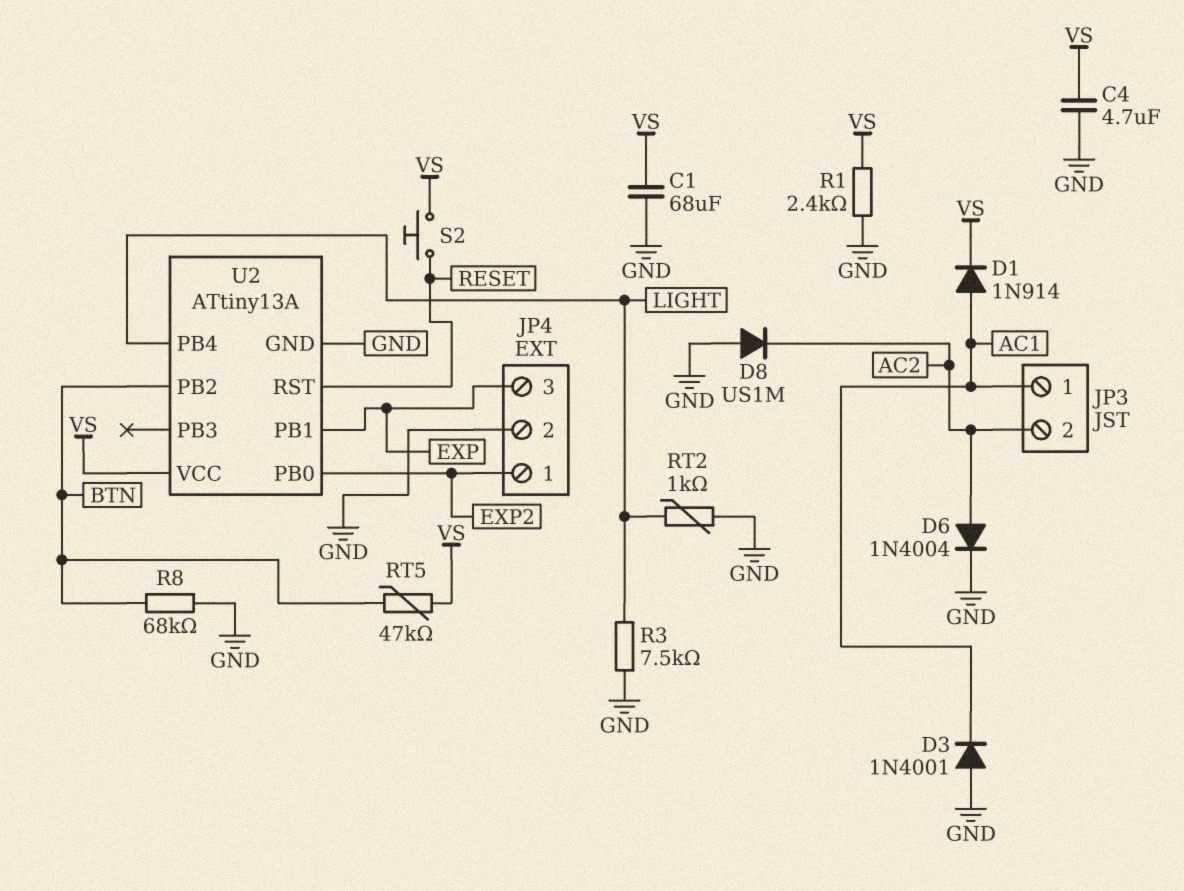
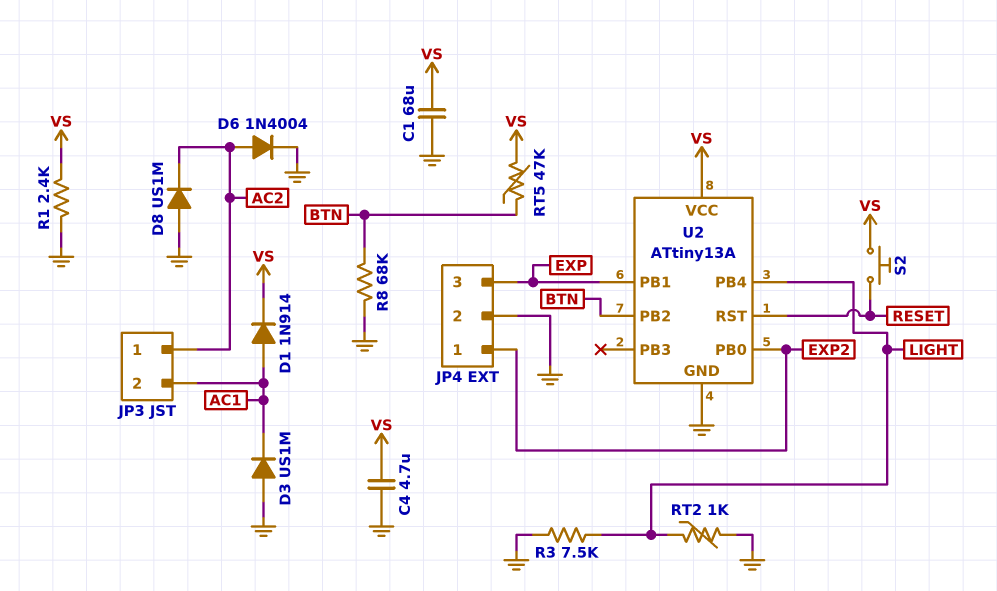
D3: diode 1N4001 (A GND, K AC1) -> diode US1M (A GND, K AC1)
JP3 pin 1: AC1 -> AC2
JP3 pin 2: AC2 -> AC1

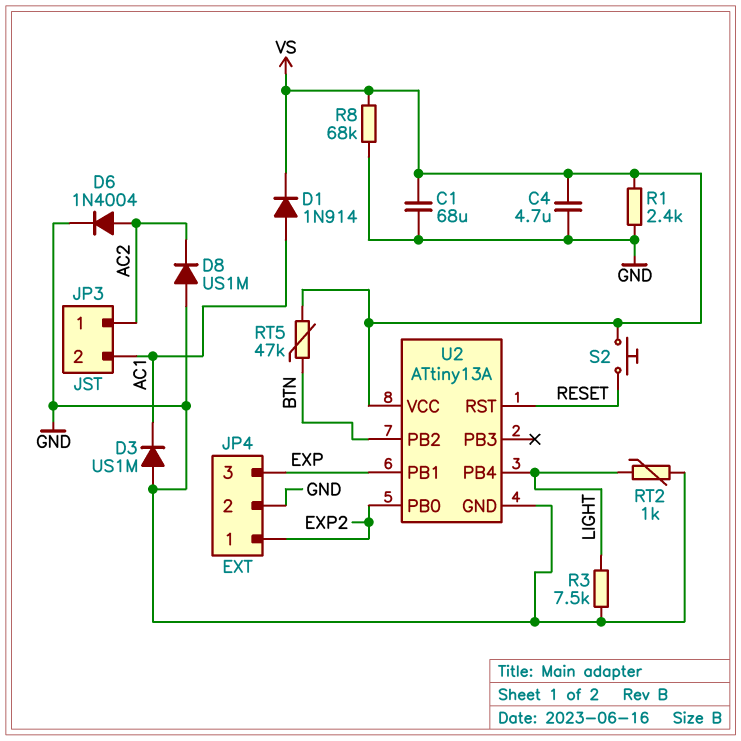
R8: 68k (BTN, GND) -> 68k (GND, VS)

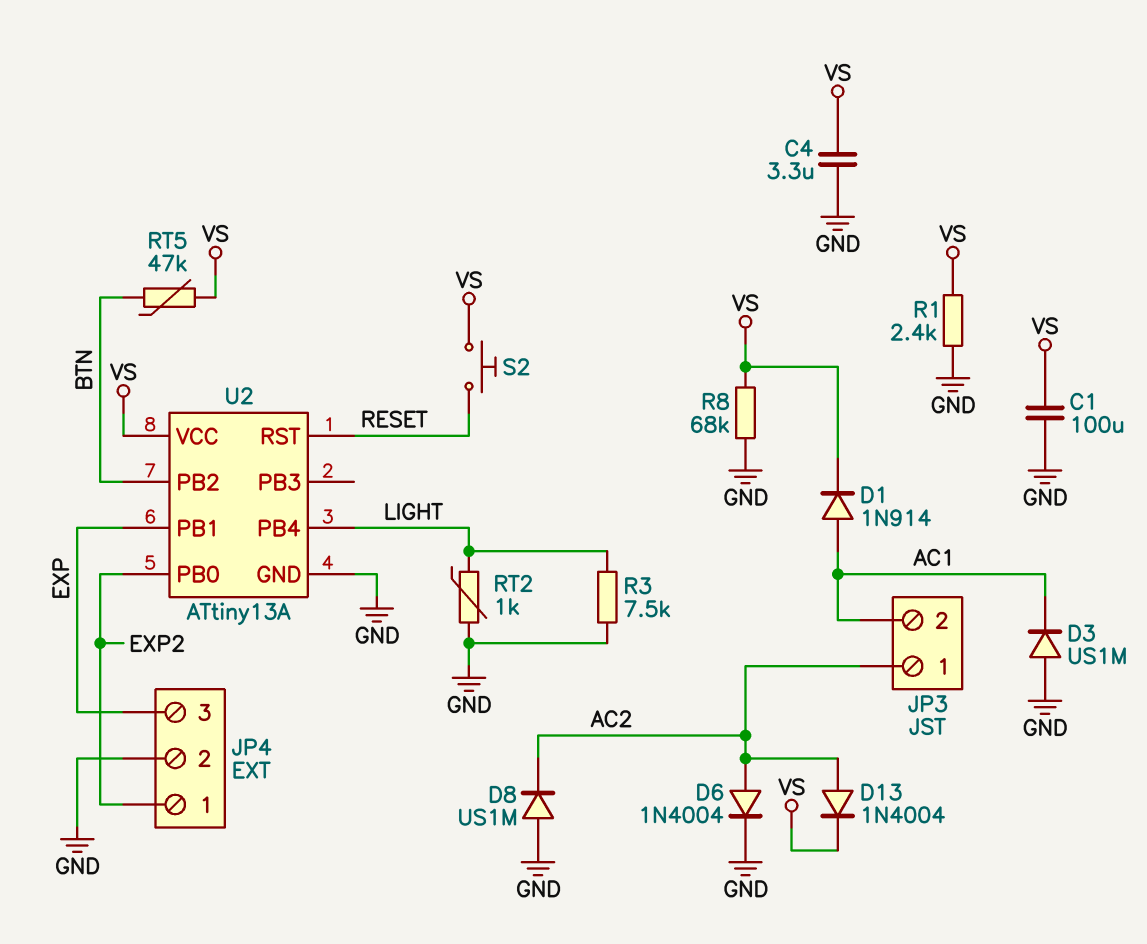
C1: 68uF (GND, VS) -> 100uF (GND, VS)
C4: 4.7uF (GND, VS) -> 3.3uF (GND, VS)
D13: none -> diode 1N4004 (A AC2, K VS)

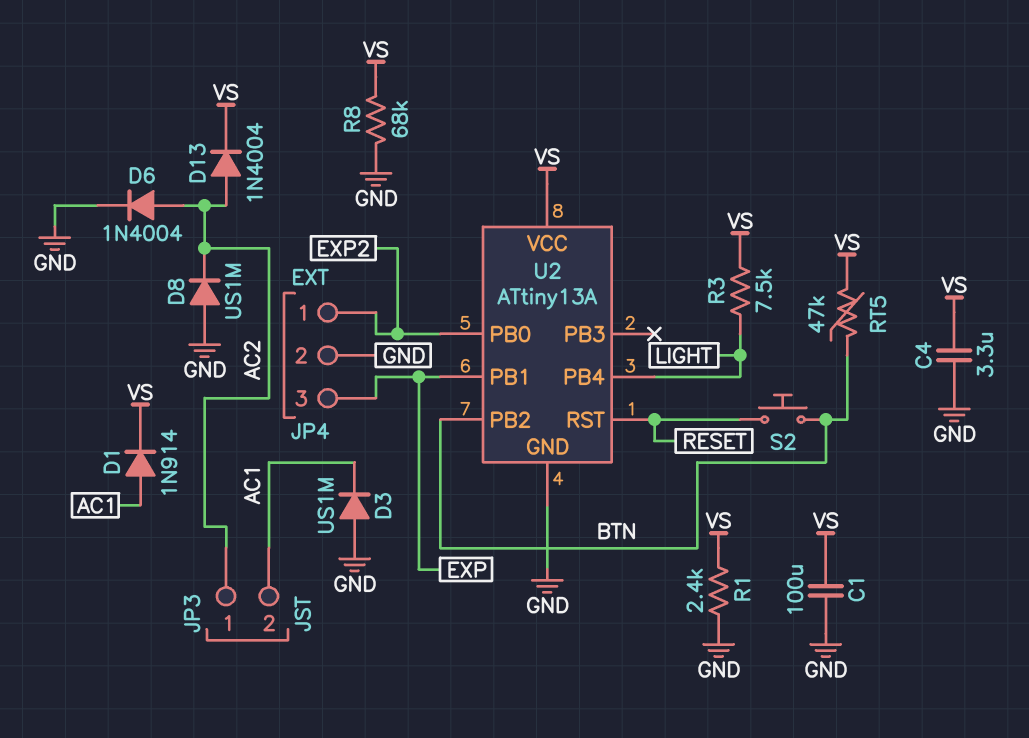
R3: 7.5k (GND, LIGHT) -> 7.5k (LIGHT, VS)
RT2: 1k (GND, LIGHT) -> none
S2: button (RESET, VS) -> button (BTN, RESET)

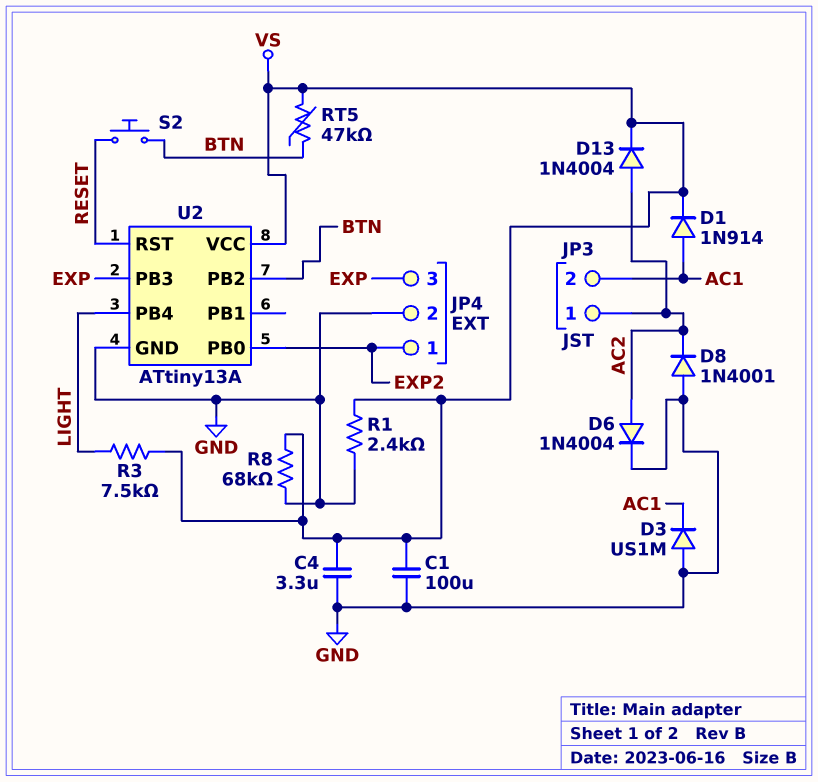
D8: diode US1M (A GND, K AC2) -> diode 1N4001 (A GND, K AC2)
U2 pin PB1: EXP -> none
U2 pin PB3: none -> EXP

